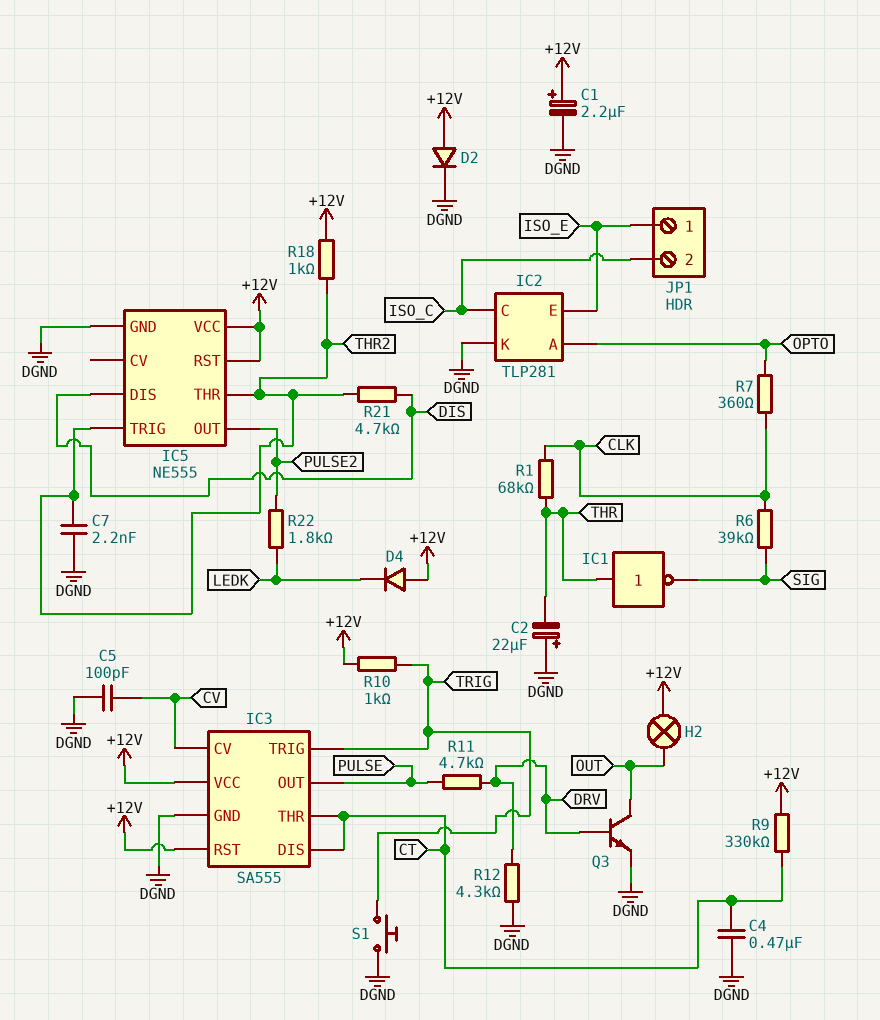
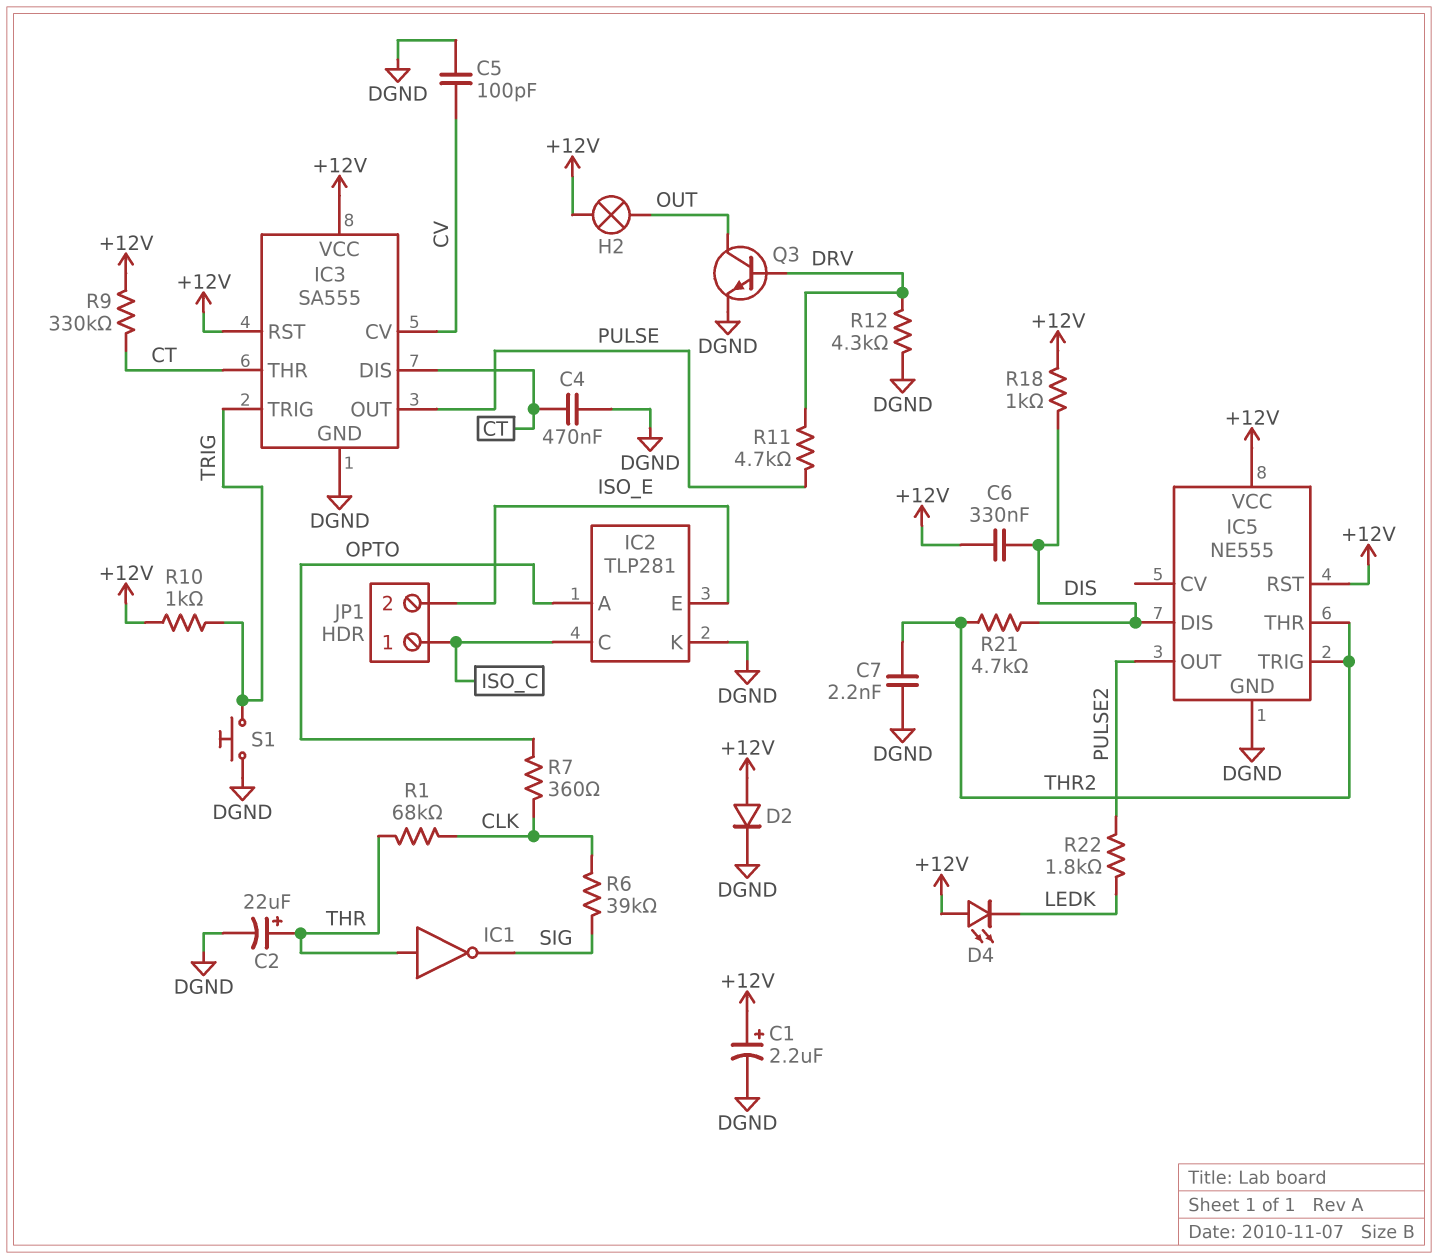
C2: 22uF (plus DGND, minus THR) -> 22uF (plus THR, minus DGND)
C6: none -> 330nF (+12V, DIS)
D4: diode (A +12V, K LEDK) -> LED (A +12V, K LEDK)
JP1 pin 1: ISO_E -> ISO_C
JP1 pin 2: ISO_C -> ISO_E
R18: 1k (+12V, THR2) -> 1k (+12V, DIS)

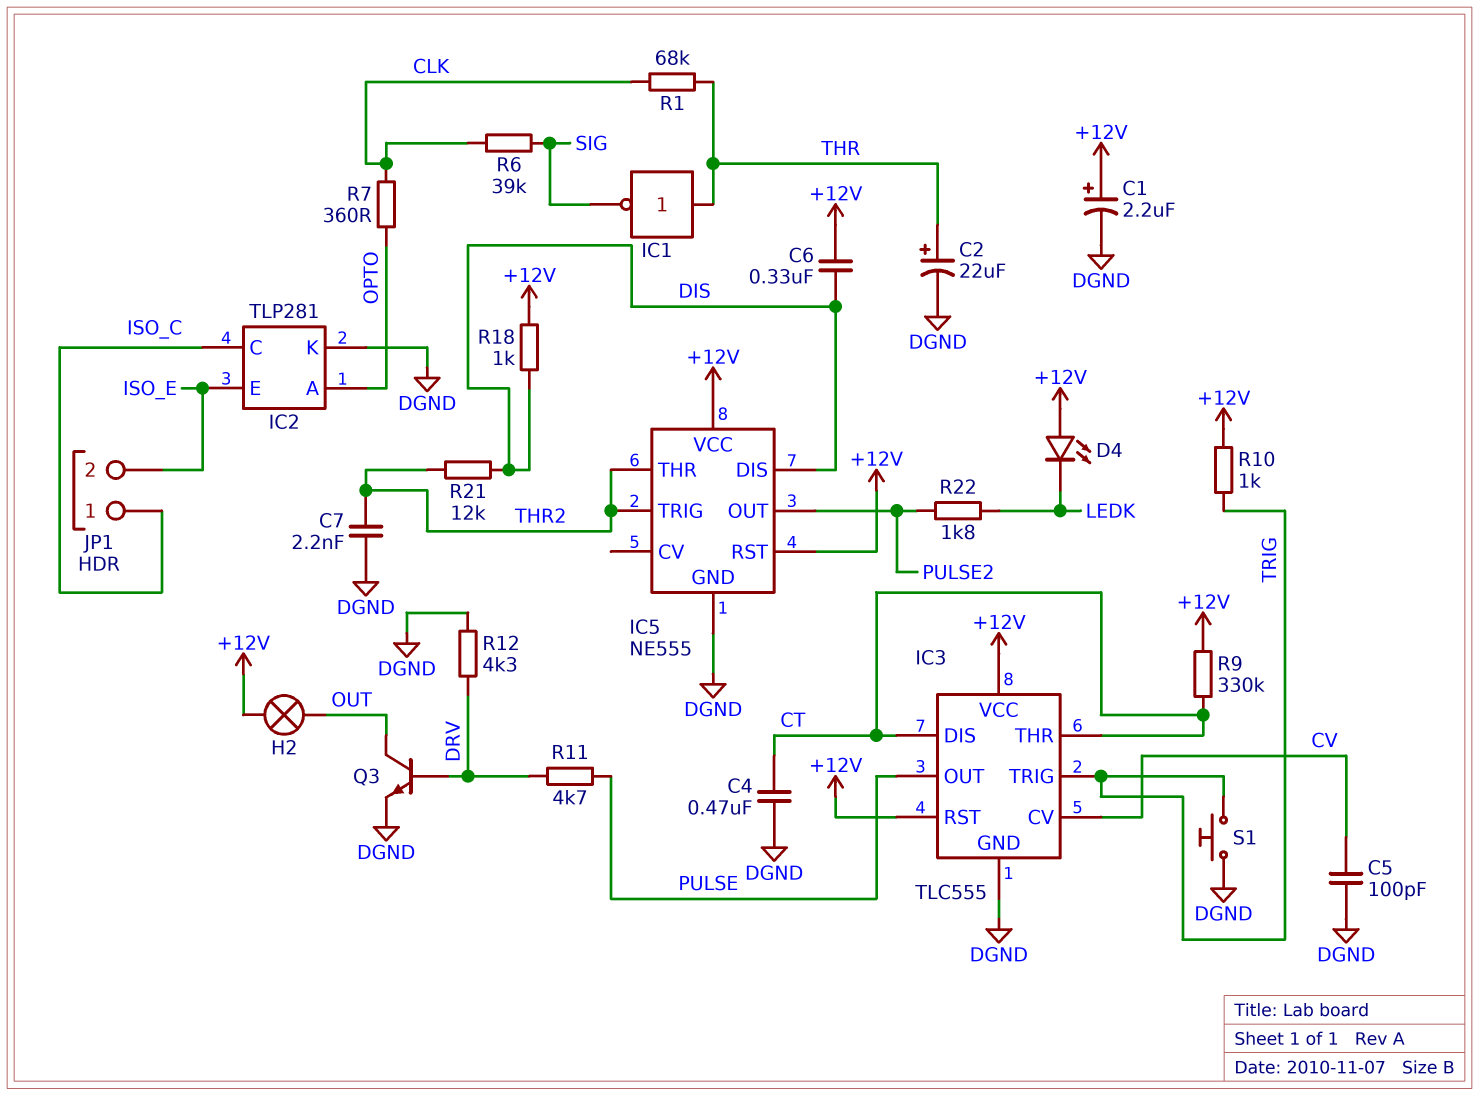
D2: diode (A +12V, K DGND) -> none
IC3: SA555 -> TLC555
R21: 4.7k (DIS, THR2) -> 12k (DIS, THR2)

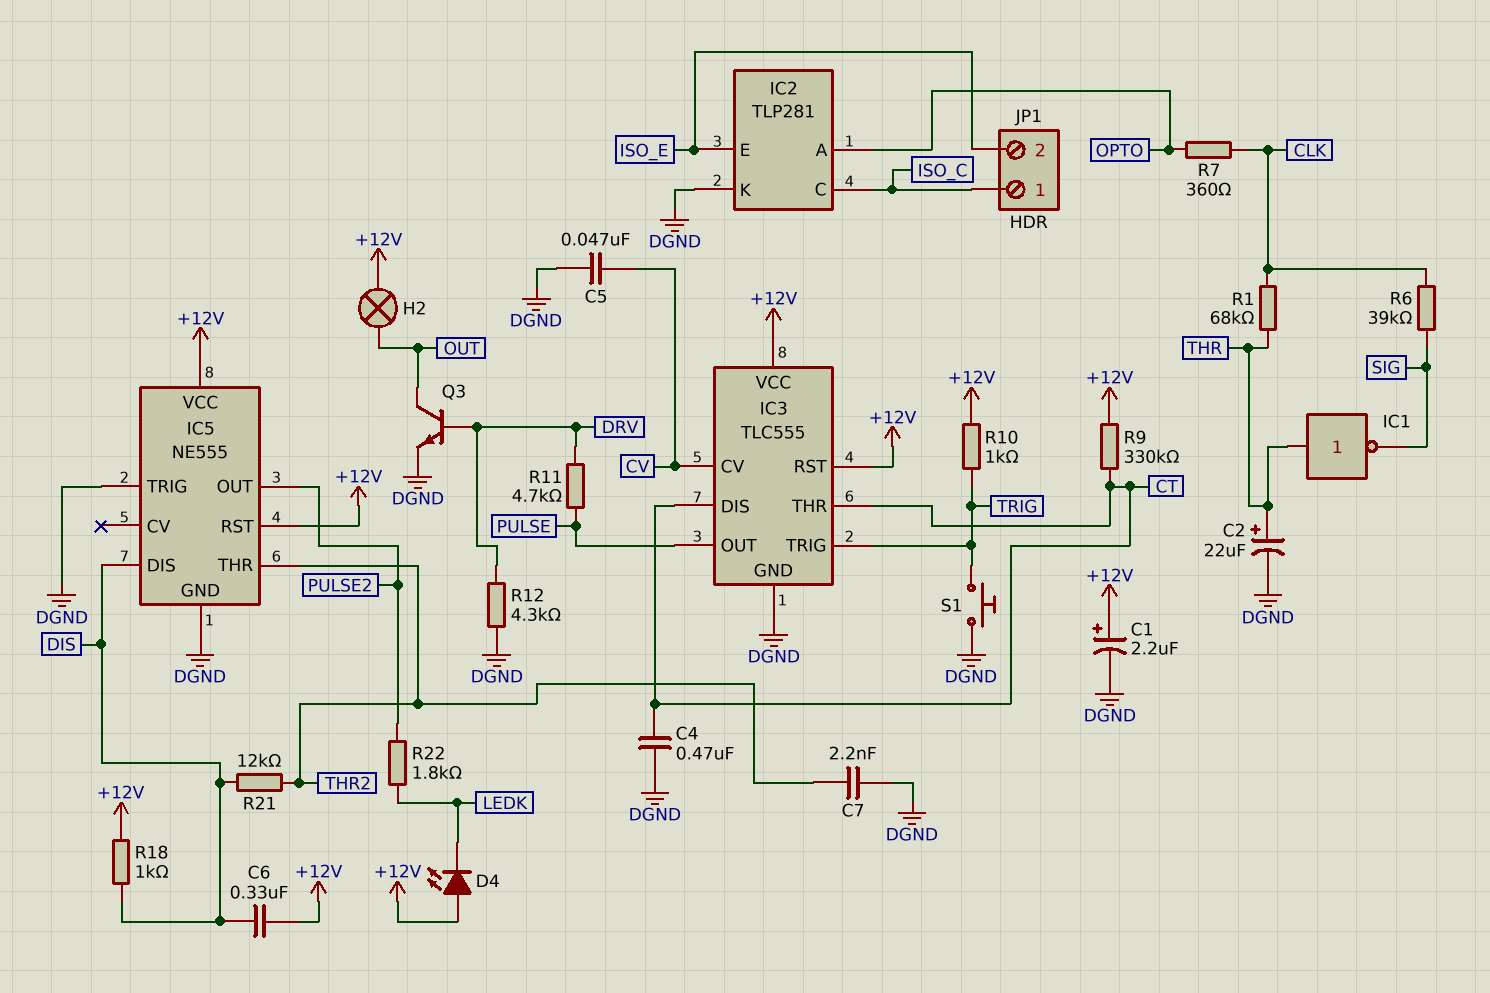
C5: 100pF (CV, DGND) -> 47nF (CV, DGND)
IC5 pin TRIG: THR2 -> DGND

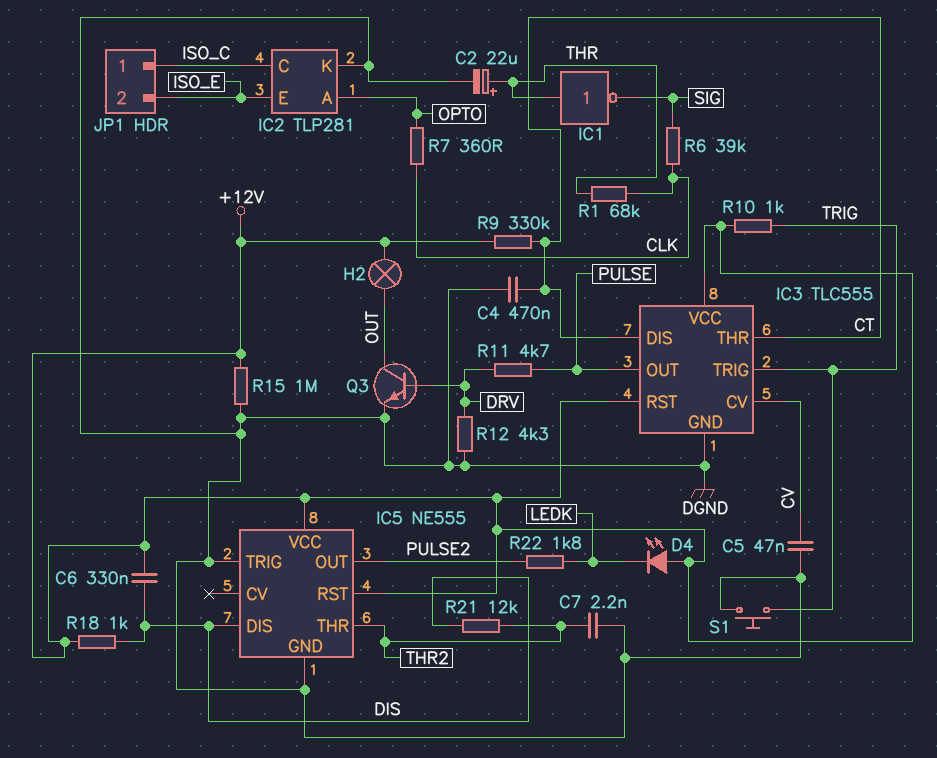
C1: 2.2uF (plus +12V, minus DGND) -> none
R15: none -> 1M (+12V, DGND)

